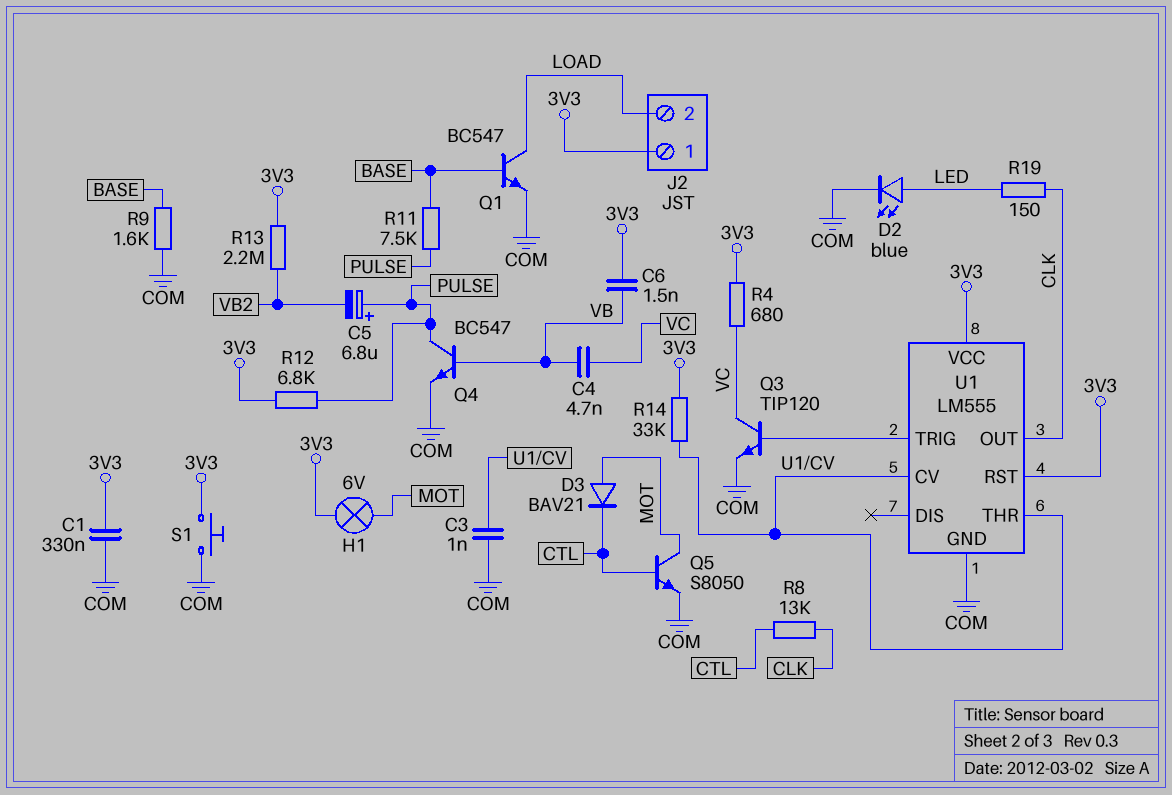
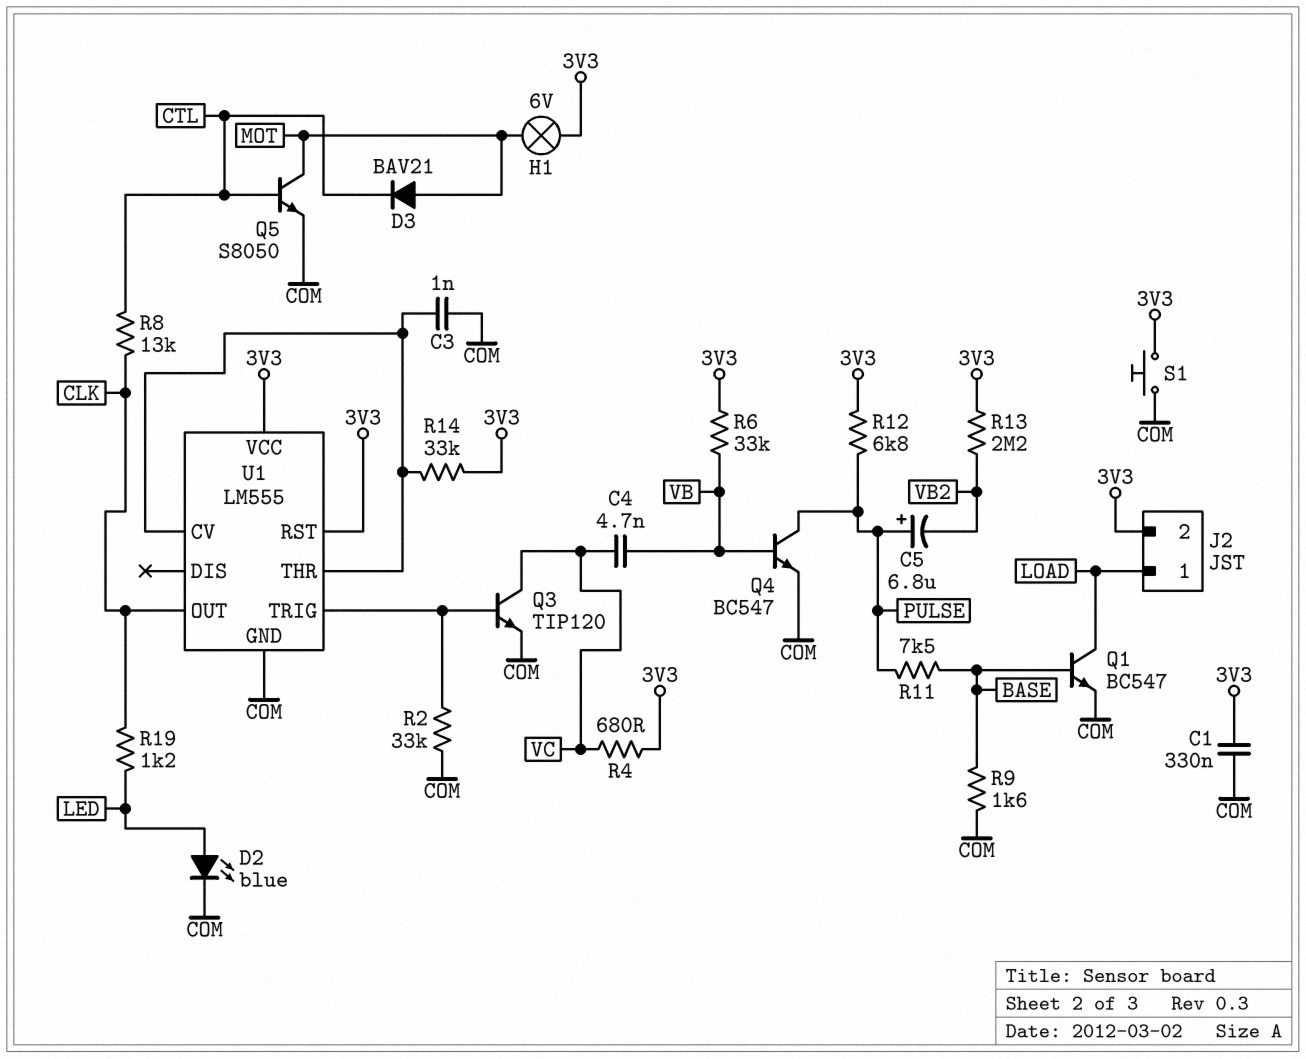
C6: 1.5nF (3V3, VB) -> none
J2 pin 1: 3V3 -> LOAD
J2 pin 2: LOAD -> 3V3
R2: none -> 33k (COM, U1/TRIG)
R6: none -> 33k (3V3, VB)
R19: 150 (CLK, LED) -> 1.2k (CLK, LED)

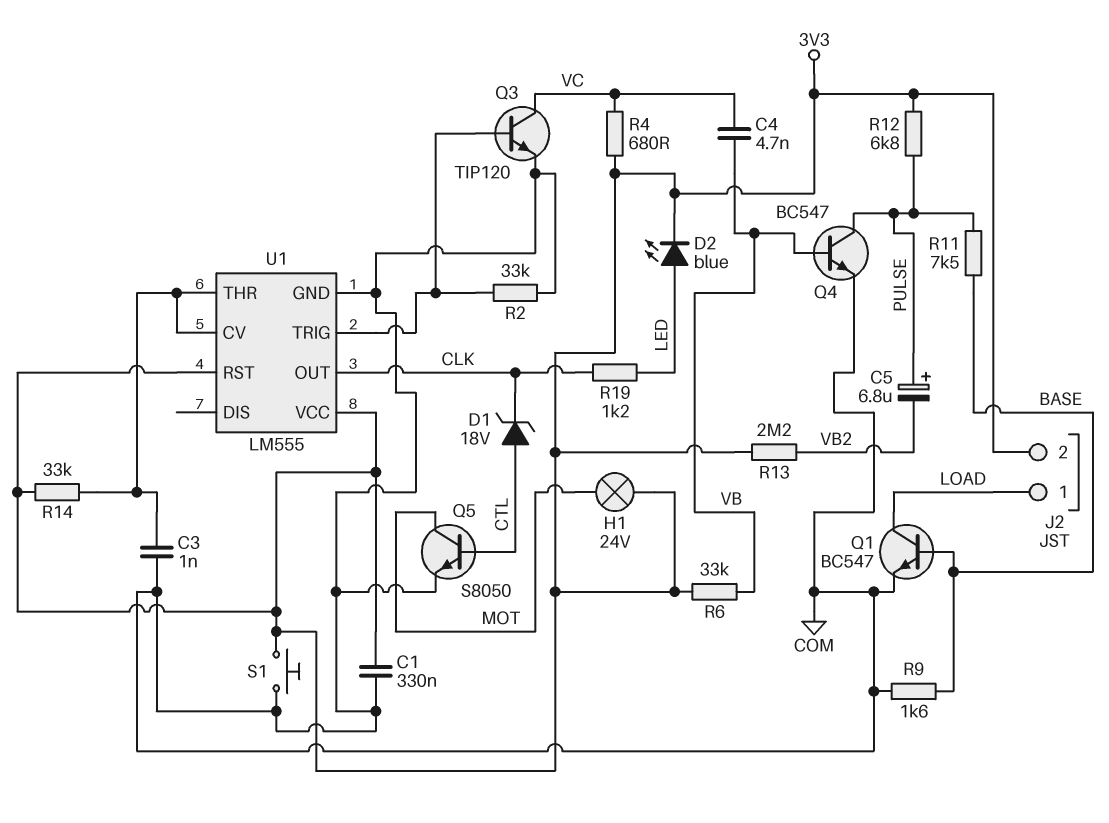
D1: none -> zener 18V (A CTL, K CLK)
D2: LED blue (A LED, K COM) -> LED blue (A LED, K 3V3)
D3: diode BAV21 (A MOT, K CTL) -> none
H1: lamp 6V (3V3, MOT) -> lamp 24V (3V3, MOT)
R8: 13k (CLK, CTL) -> none

